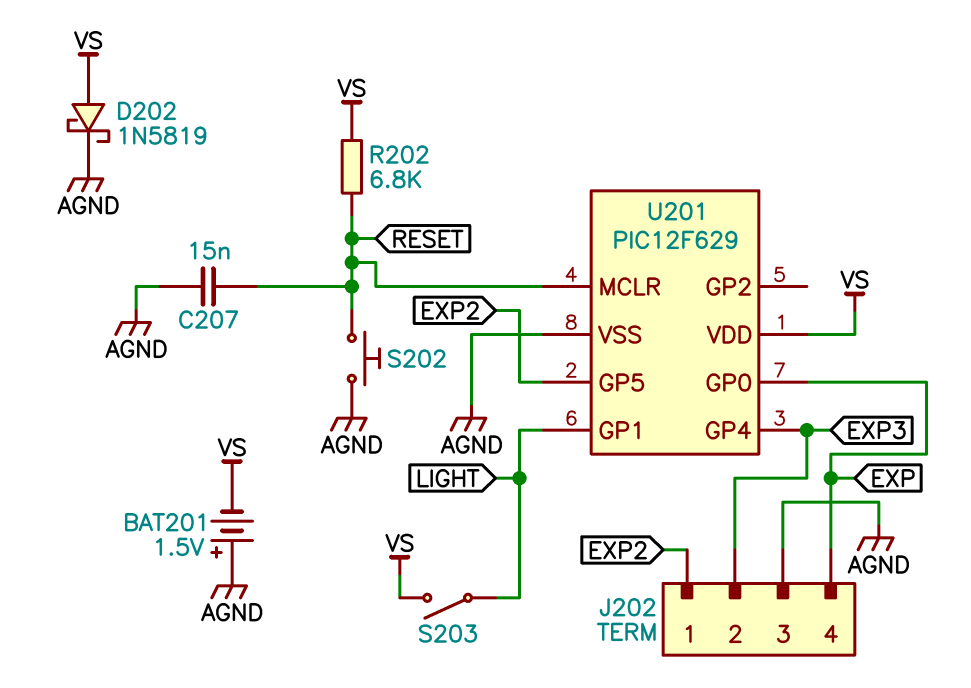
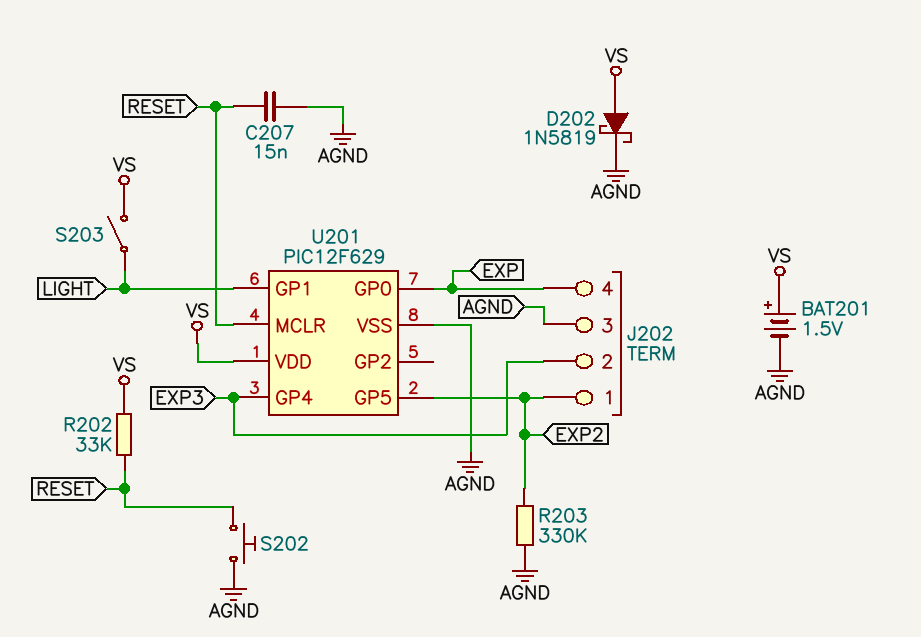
BAT201: 1.5V (plus AGND, minus VS) -> 1.5V (plus VS, minus AGND)
R202: 6.8k (RESET, VS) -> 33k (RESET, VS)
R203: none -> 330k (AGND, EXP2)

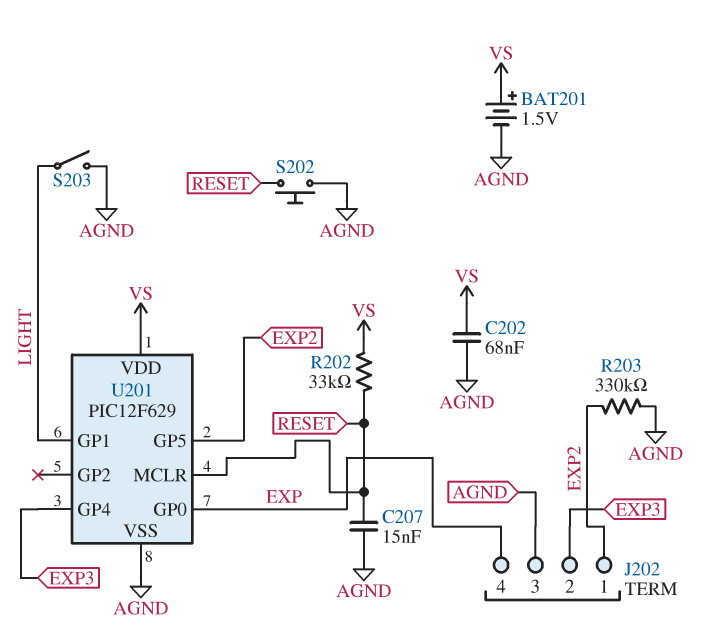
C202: none -> 68nF (AGND, VS)
D202: schottky 1N5819 (A VS, K AGND) -> none
S203: switch (LIGHT, VS) -> switch (AGND, LIGHT)

